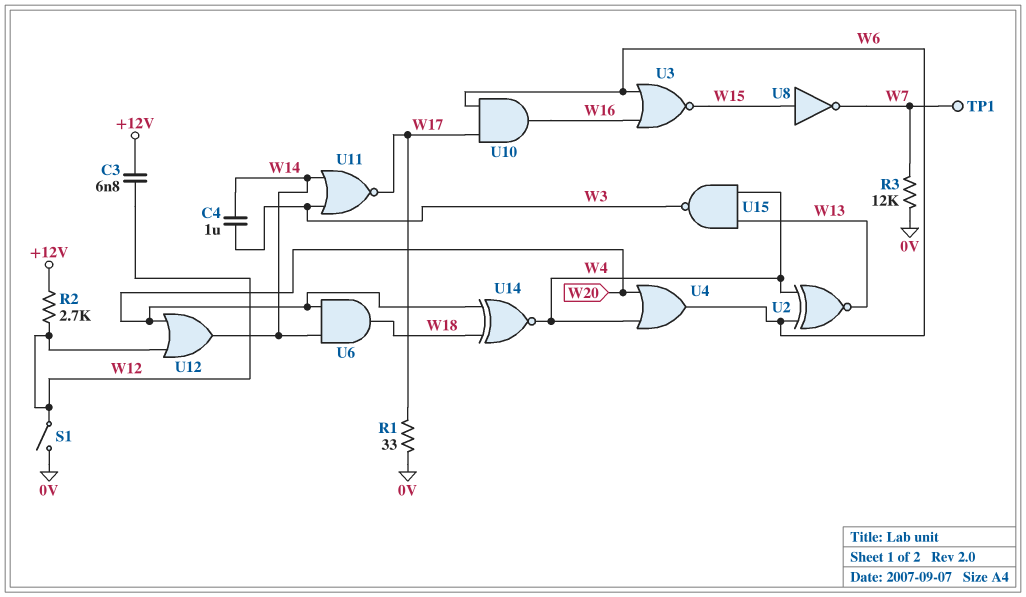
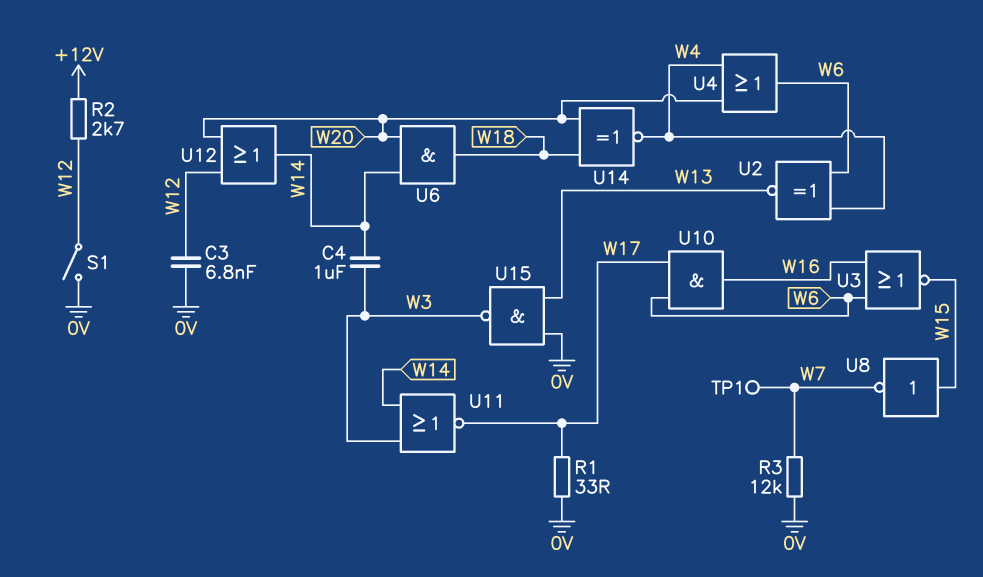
C3: 6.8nF (+12V, W12) -> 6.8nF (0V, W12)
U15: NAND (in W4, in W13, out W3) -> NAND (in 0V, in W13, out W3)

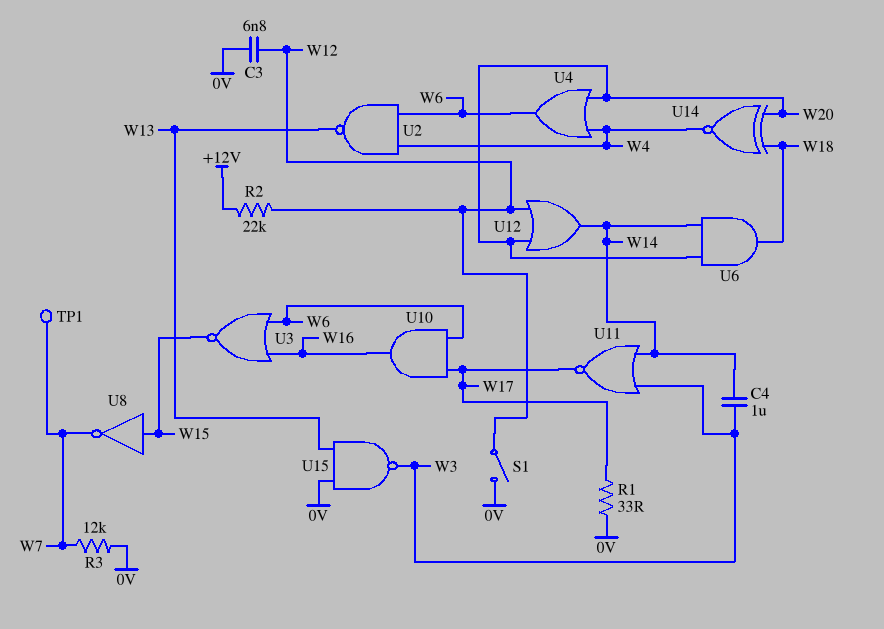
R2: 2.7k (+12V, W12) -> 22k (+12V, W12)
U2: XNOR (in W4, in W6, out W13) -> NAND (in W4, in W6, out W13)

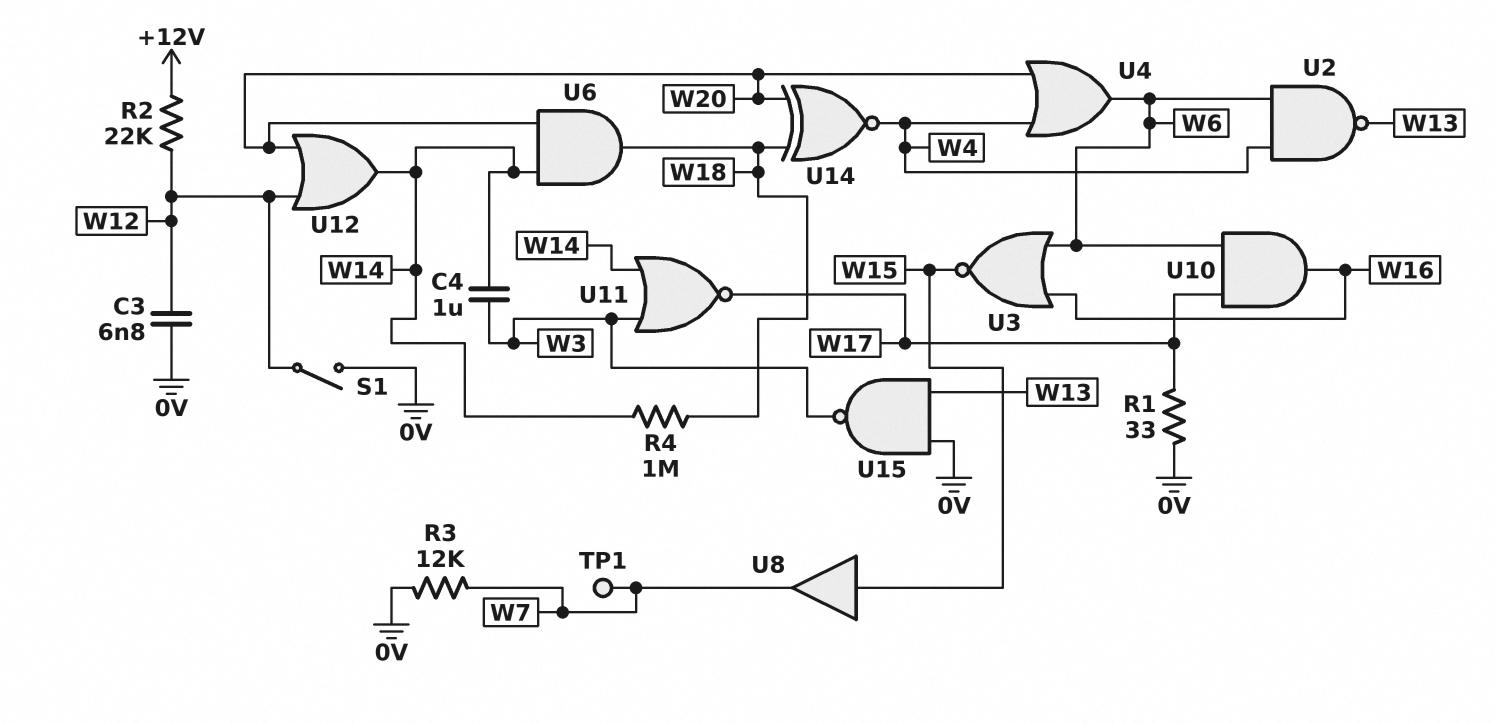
R4: none -> 1M (W14, W18)
U8: NOT (in W15, out W7) -> buffer (in W15, out W7)

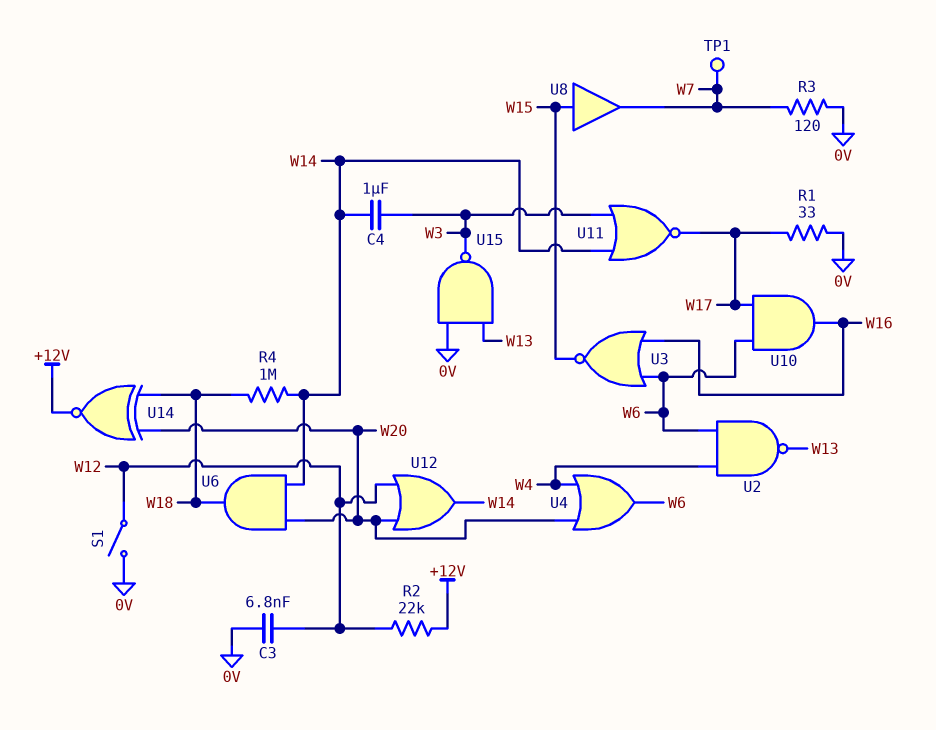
R3: 12k (0V, W7) -> 120 (0V, W7)
U14: XNOR (in W18, in W20, out W4) -> XNOR (in W18, in W20, out +12V)

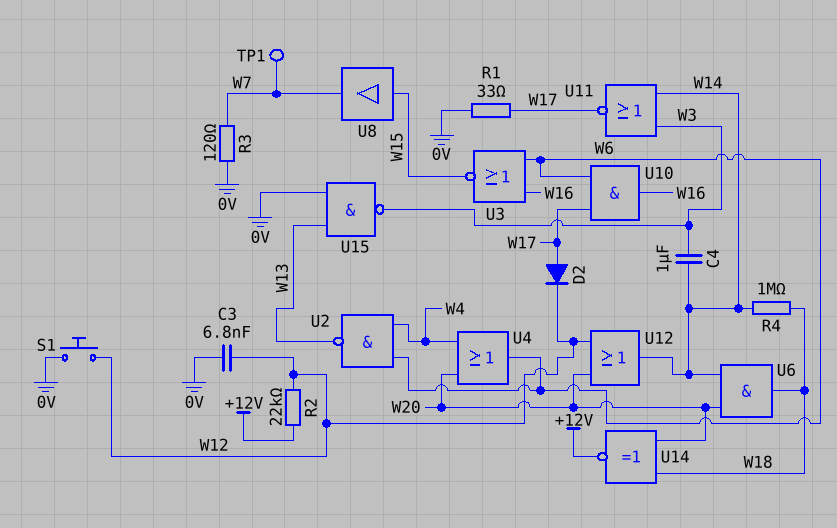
D2: none -> diode (A W17, K W12)
S1: switch (0V, W12) -> button (0V, W12)

